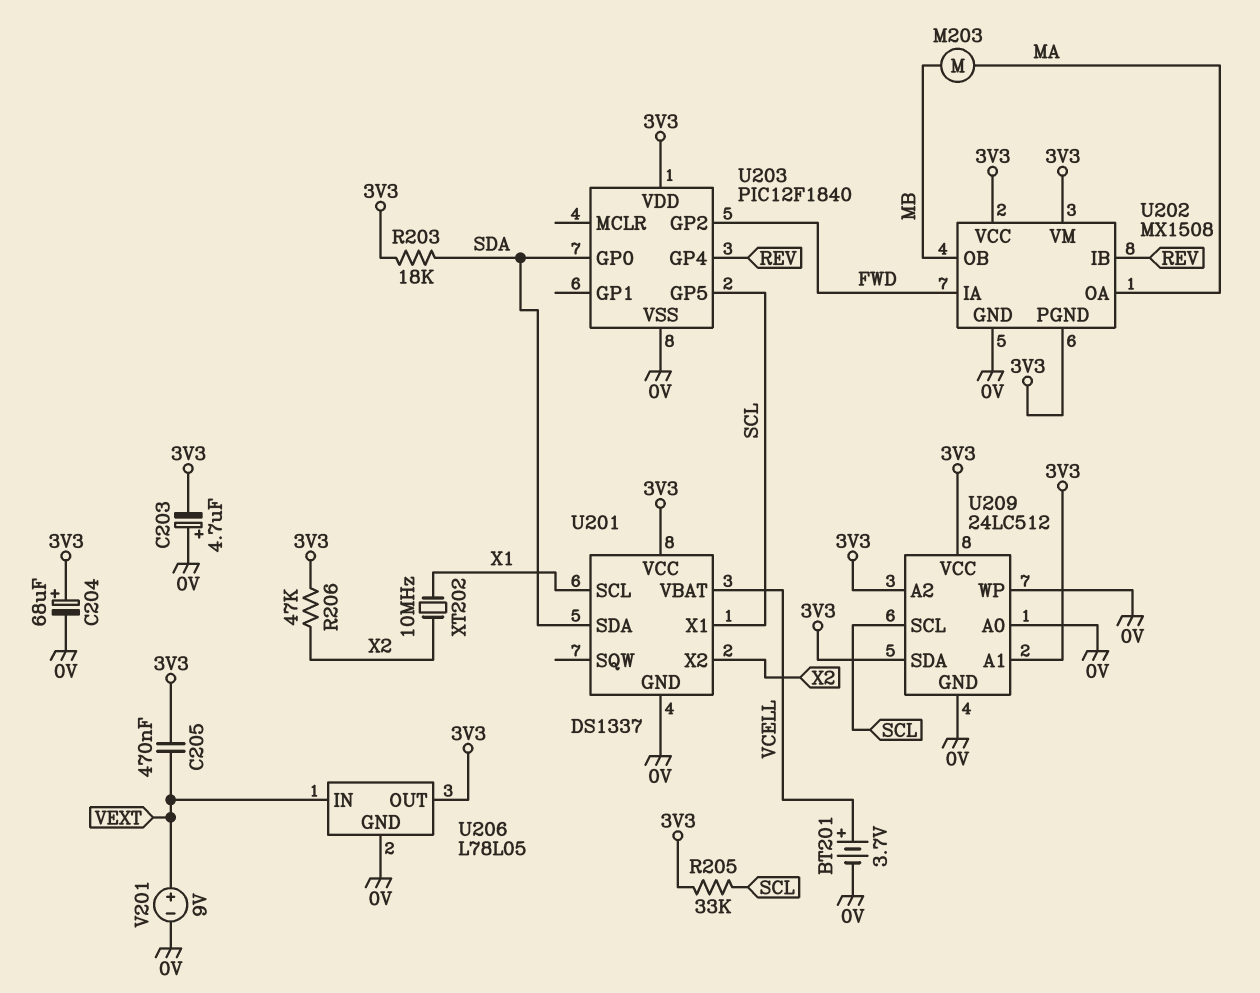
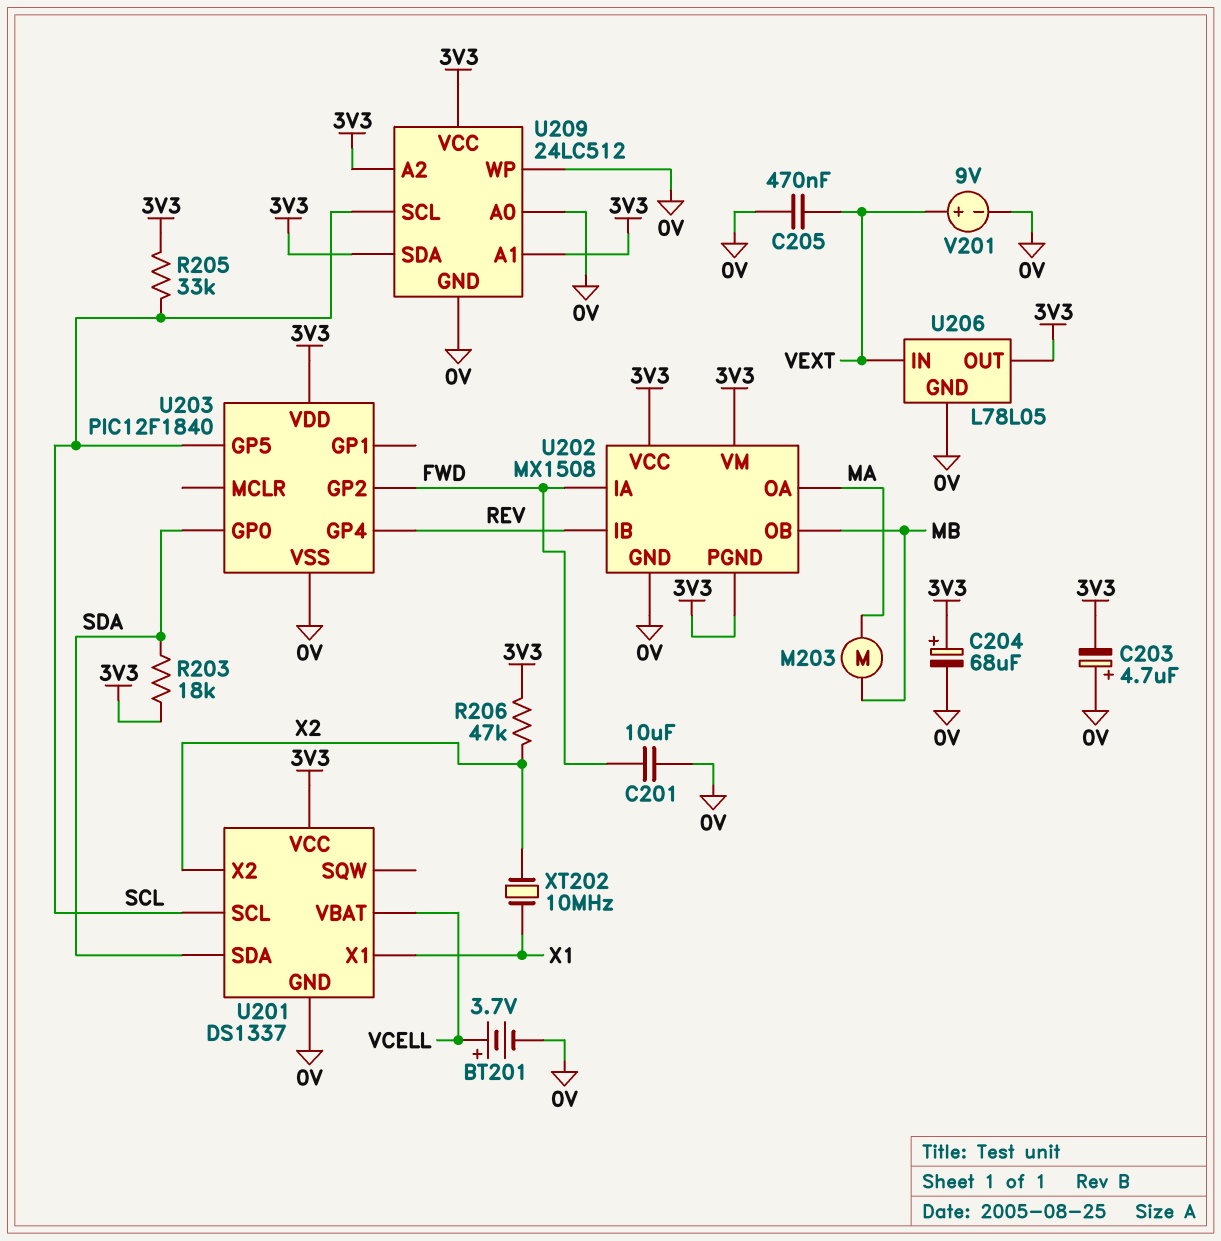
C201: none -> 10uF (0V, FWD)
C205: 470nF (3V3, VEXT) -> 470nF (0V, VEXT)
U201 pin SCL: X1 -> SCL
U201 pin X1: SCL -> X1

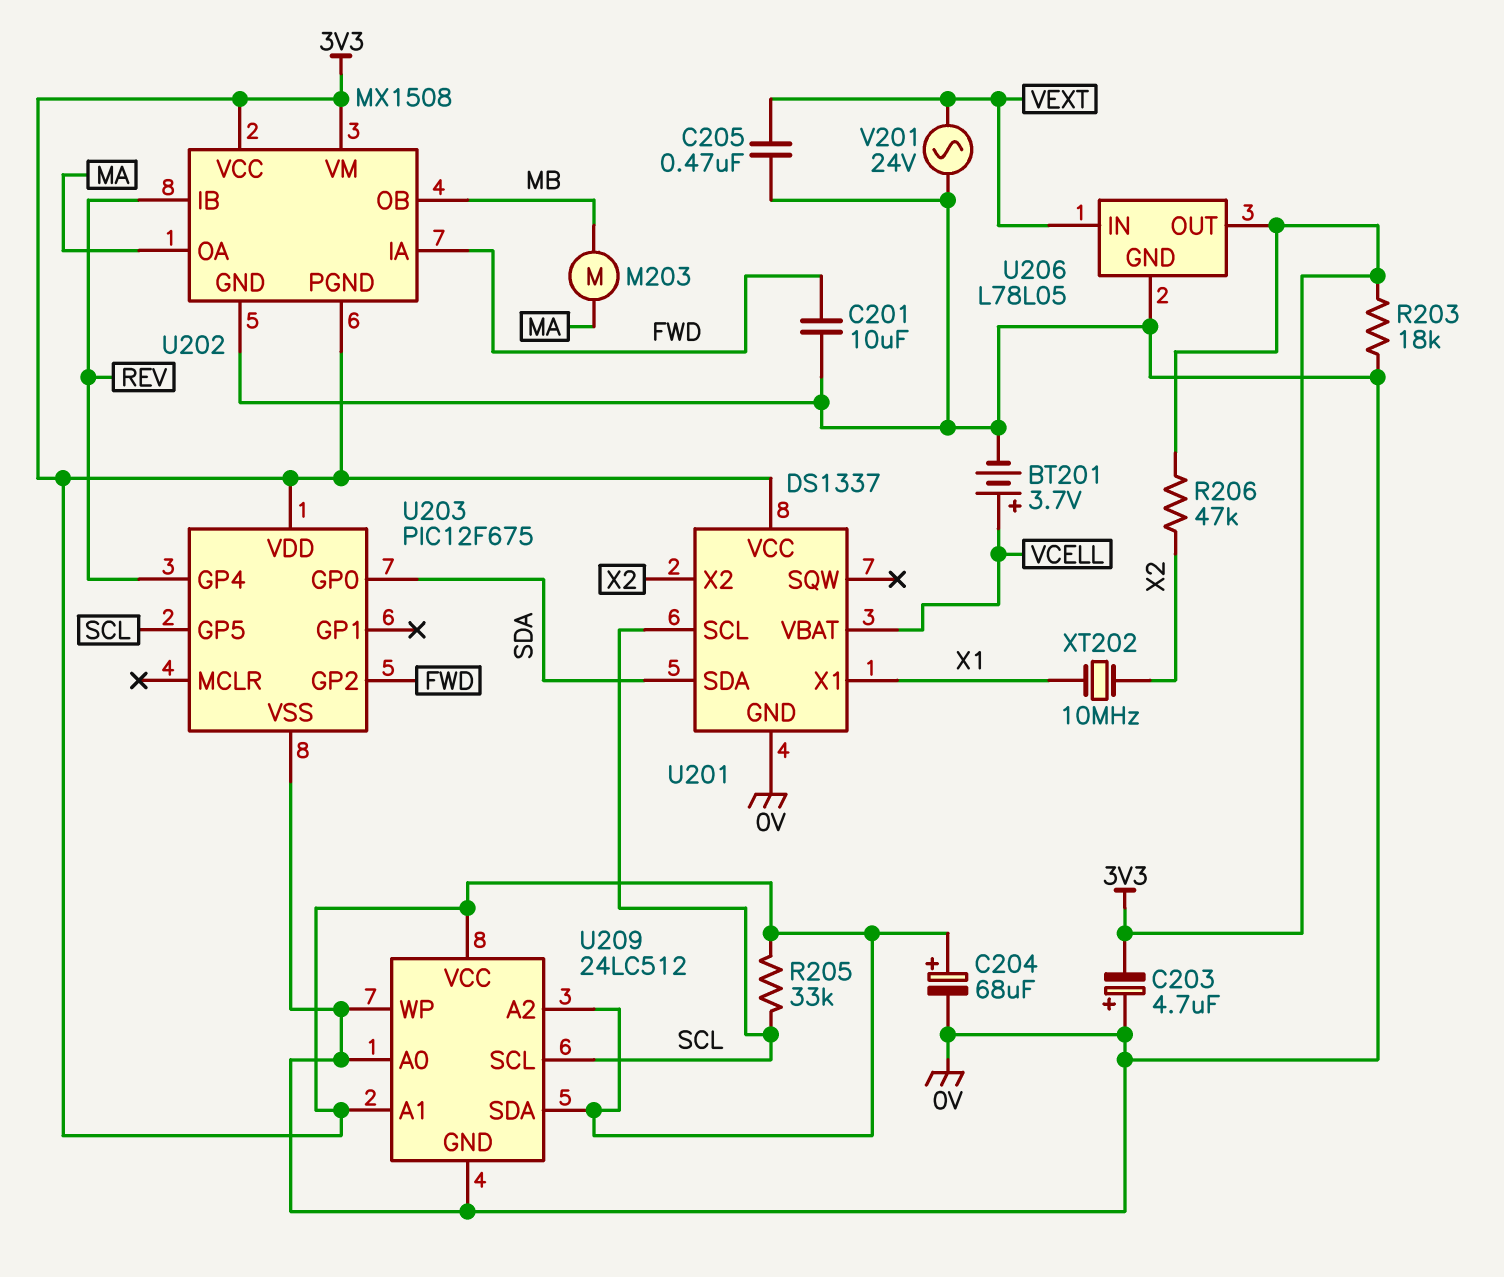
R203: 18k (3V3, SDA) -> 18k (0V, 3V3)
U203: PIC12F1840 -> PIC12F675
V201: 9V (plus VEXT, minus 0V) -> AC 24V (0V, VEXT)

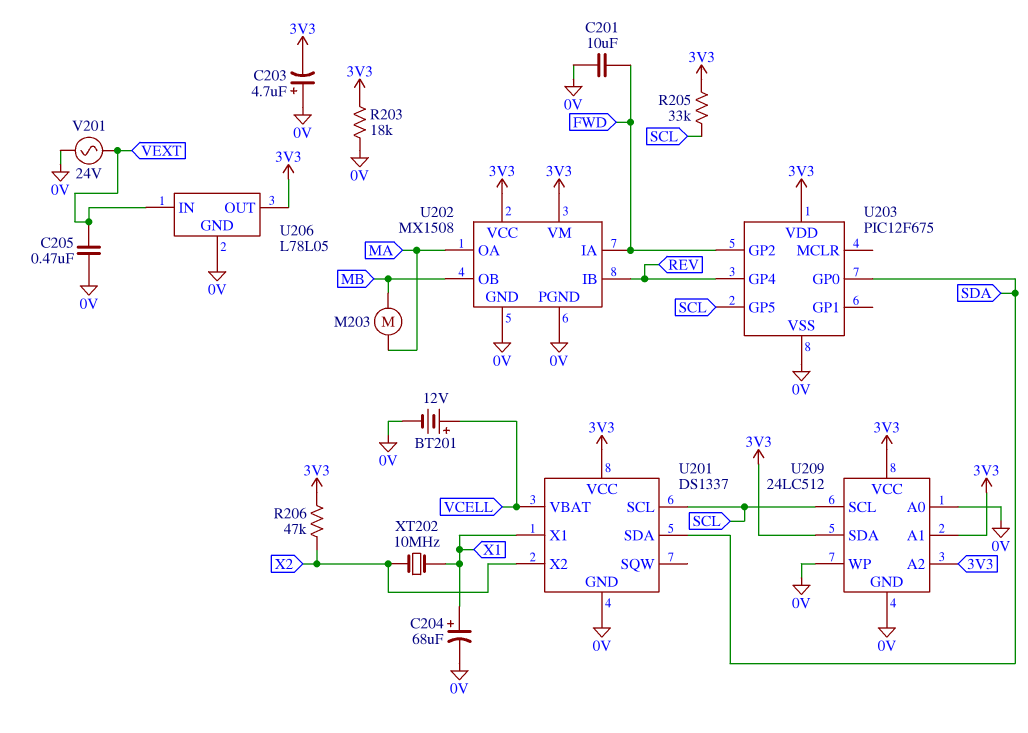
BT201: 3.7V (plus VCELL, minus 0V) -> 12V (plus VCELL, minus 0V)
C204: 68uF (plus 3V3, minus 0V) -> 68uF (plus X1, minus 0V)
U202 pin PGND: 3V3 -> 0V

